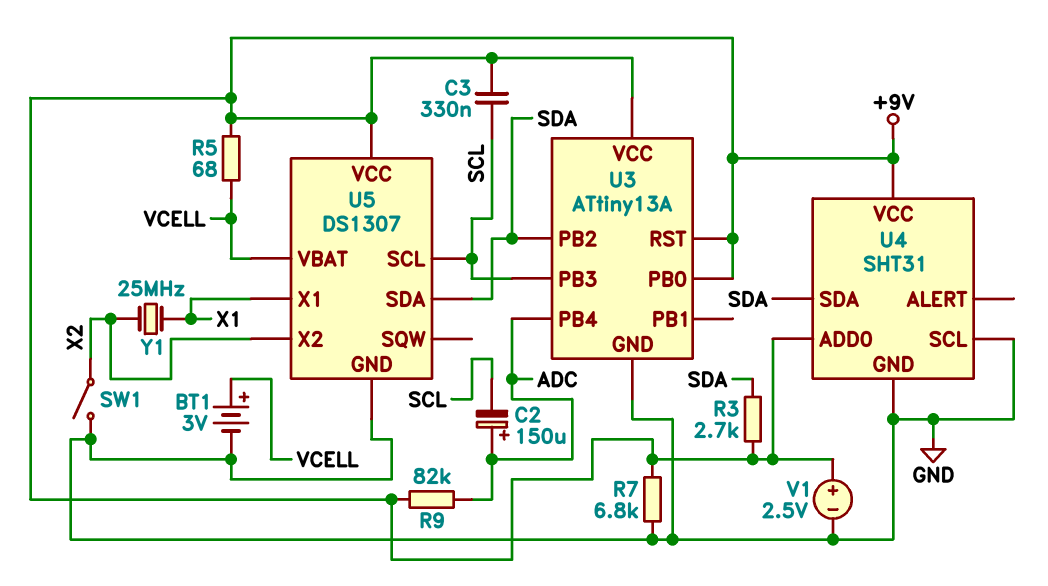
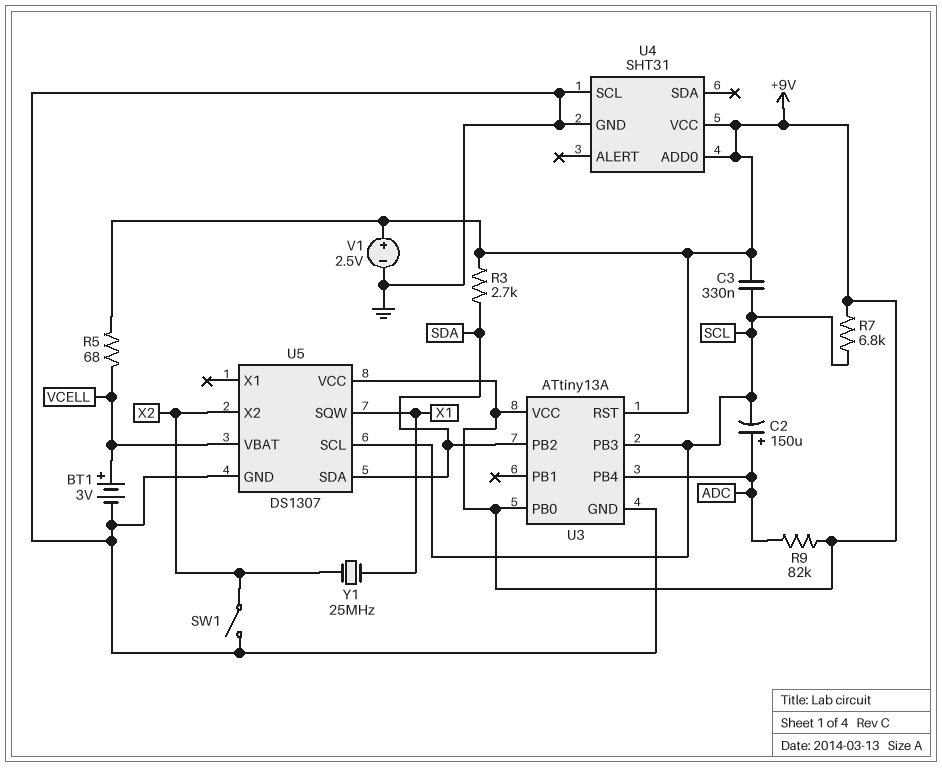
R7: 6.8k (+9V, GND) -> 6.8k (+9V, SCL)
U4 pin SDA: SDA -> none
U5 pin SQW: none -> X1
U5 pin X1: X1 -> none

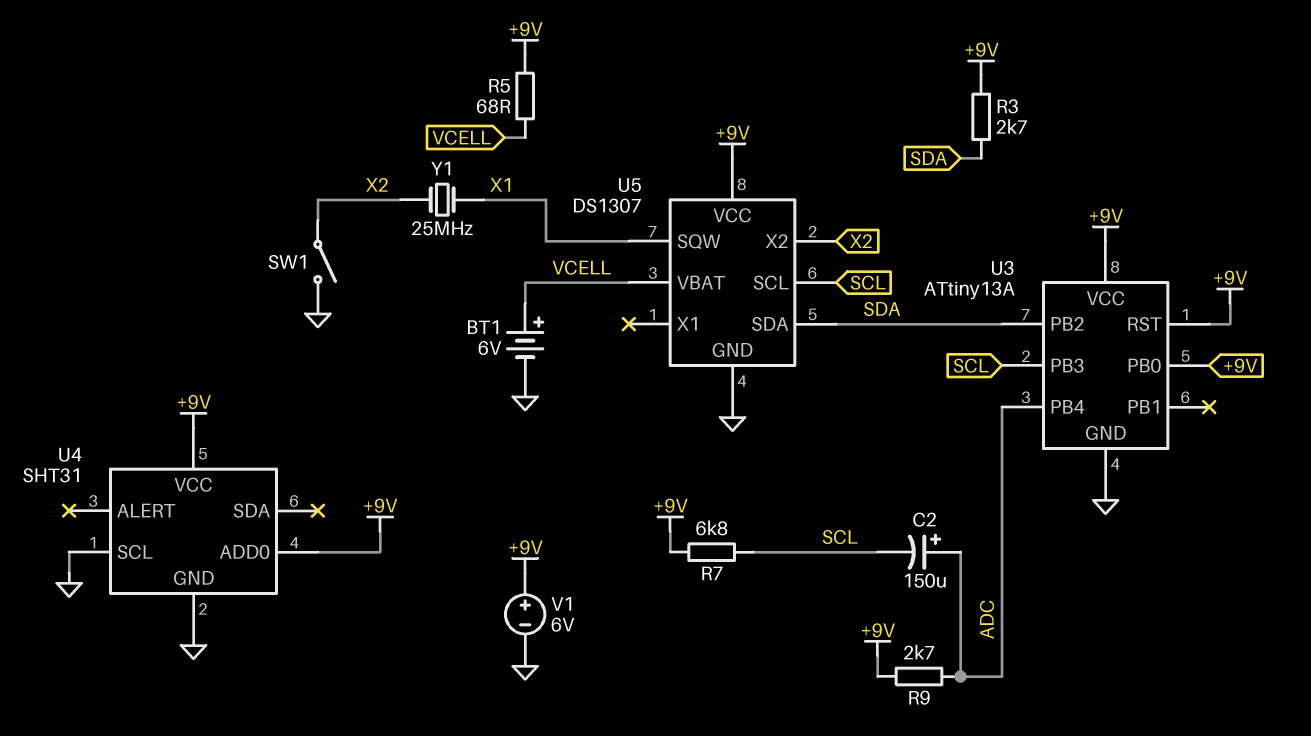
BT1: 3V (plus VCELL, minus GND) -> 6V (plus VCELL, minus GND)
C3: 330nF (+9V, SCL) -> none
R9: 82k (+9V, ADC) -> 2.7k (+9V, ADC)
V1: 2.5V (plus +9V, minus GND) -> 6V (plus +9V, minus GND)

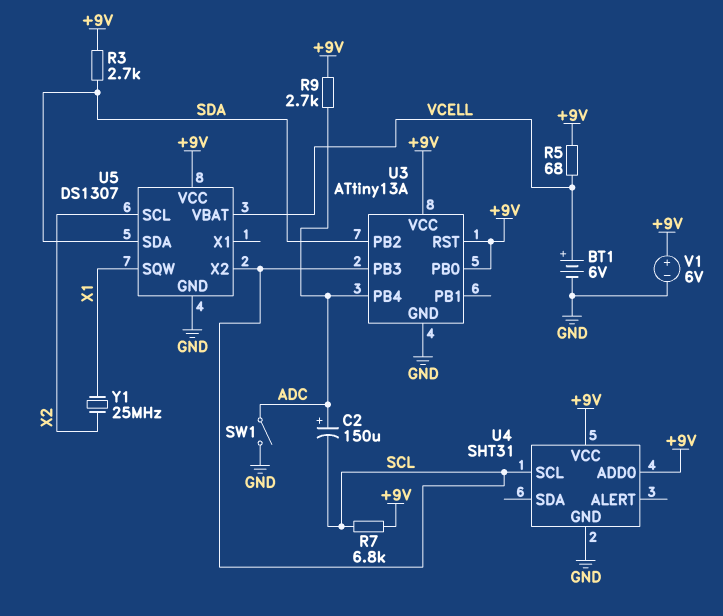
SW1: switch (GND, X2) -> switch (ADC, GND)
U4 pin SCL: GND -> SCL
U5 pin SCL: SCL -> X2
U5 pin X2: X2 -> SCL

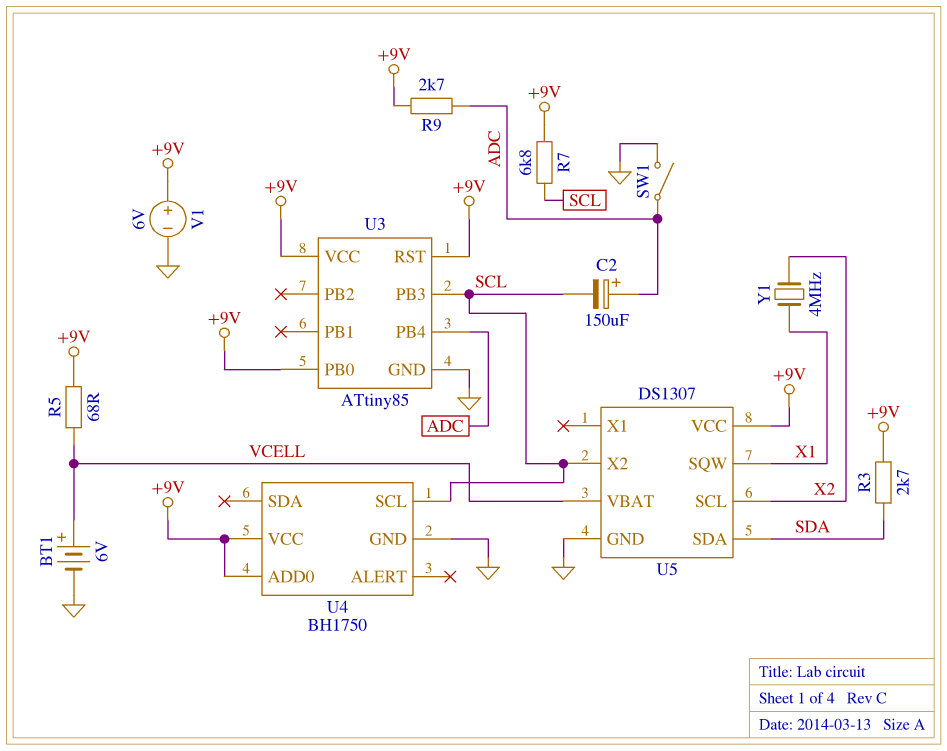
U3: ATtiny13A -> ATtiny85
U3 pin PB2: SDA -> none
U4: SHT31 -> BH1750
Y1: 25MHz (X1, X2) -> 4MHz (X1, X2)

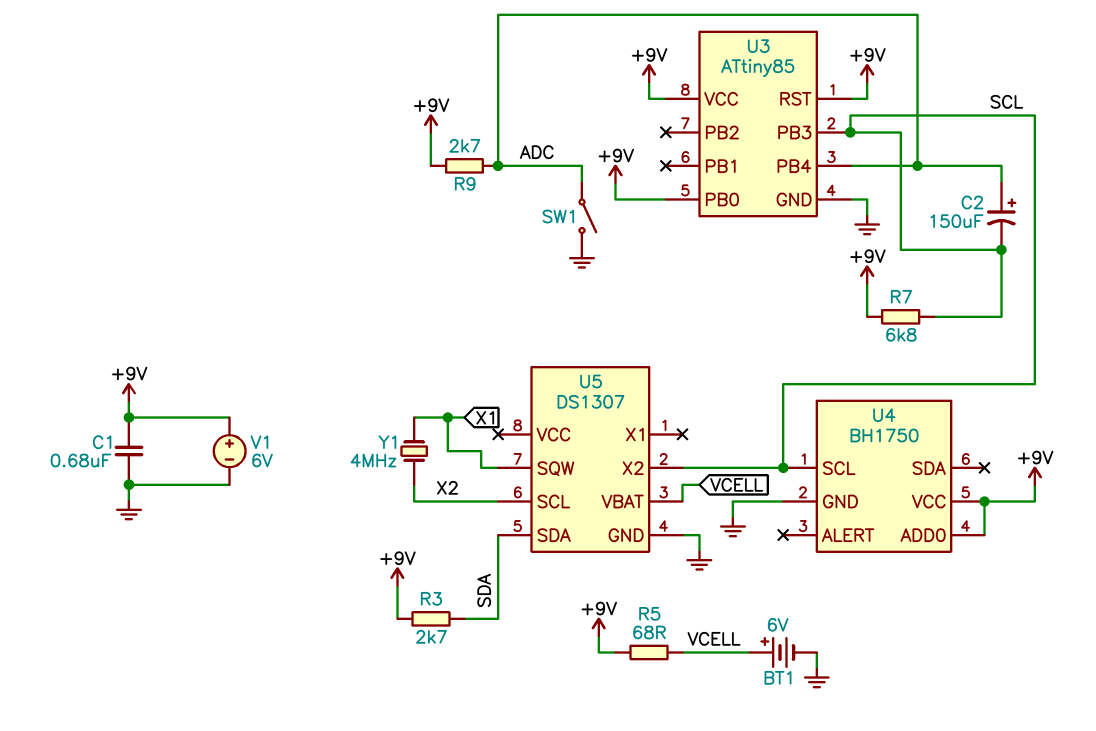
C1: none -> 680nF (+9V, GND)
U5 pin VCC: +9V -> none

